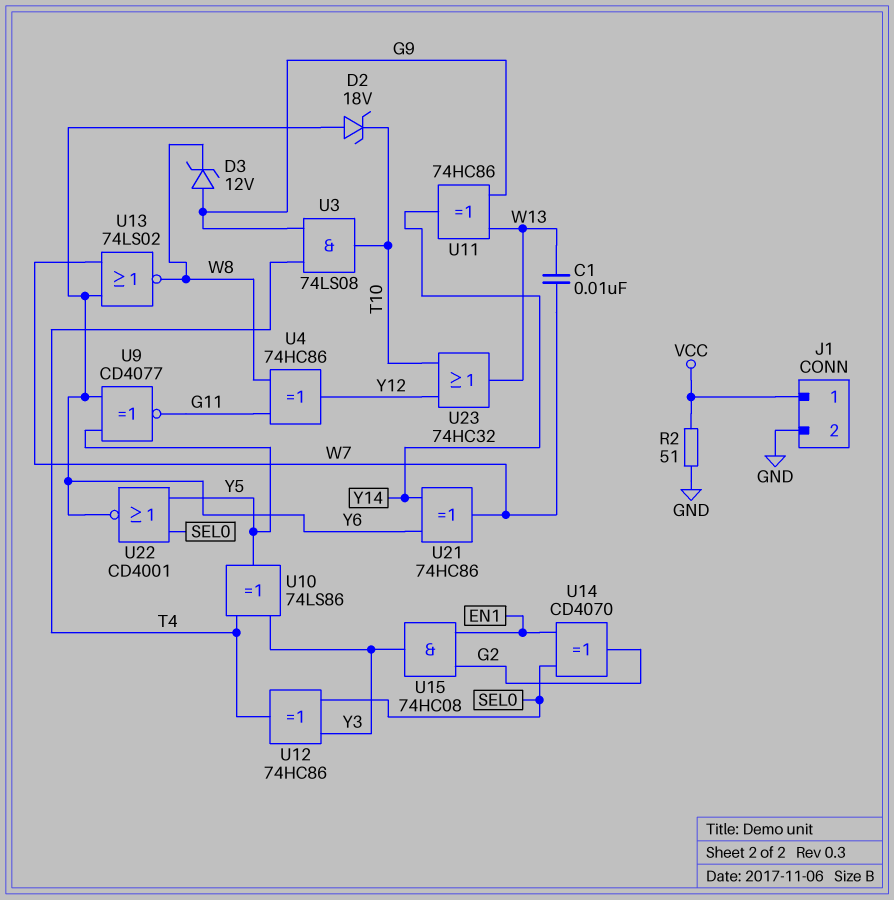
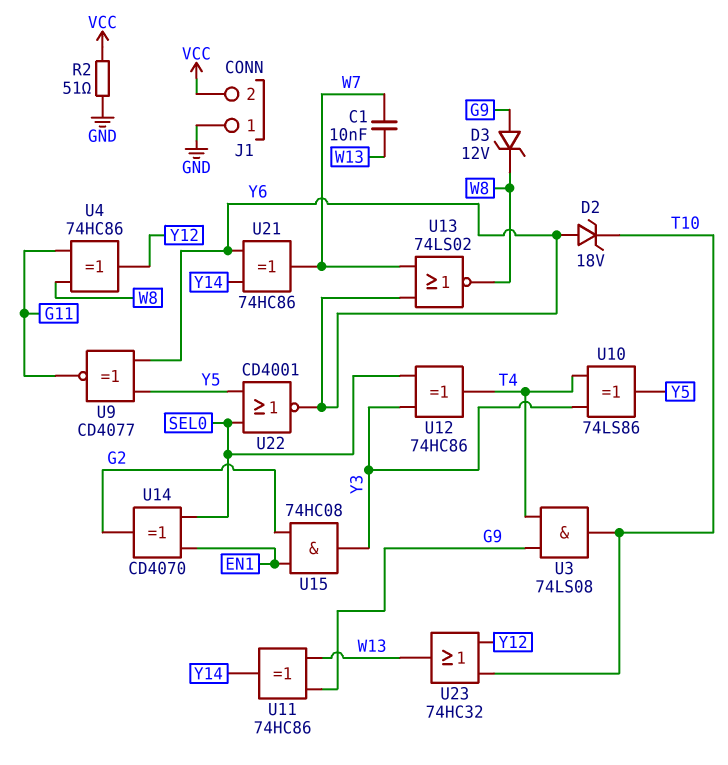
J1 pin 1: VCC -> GND
J1 pin 2: GND -> VCC

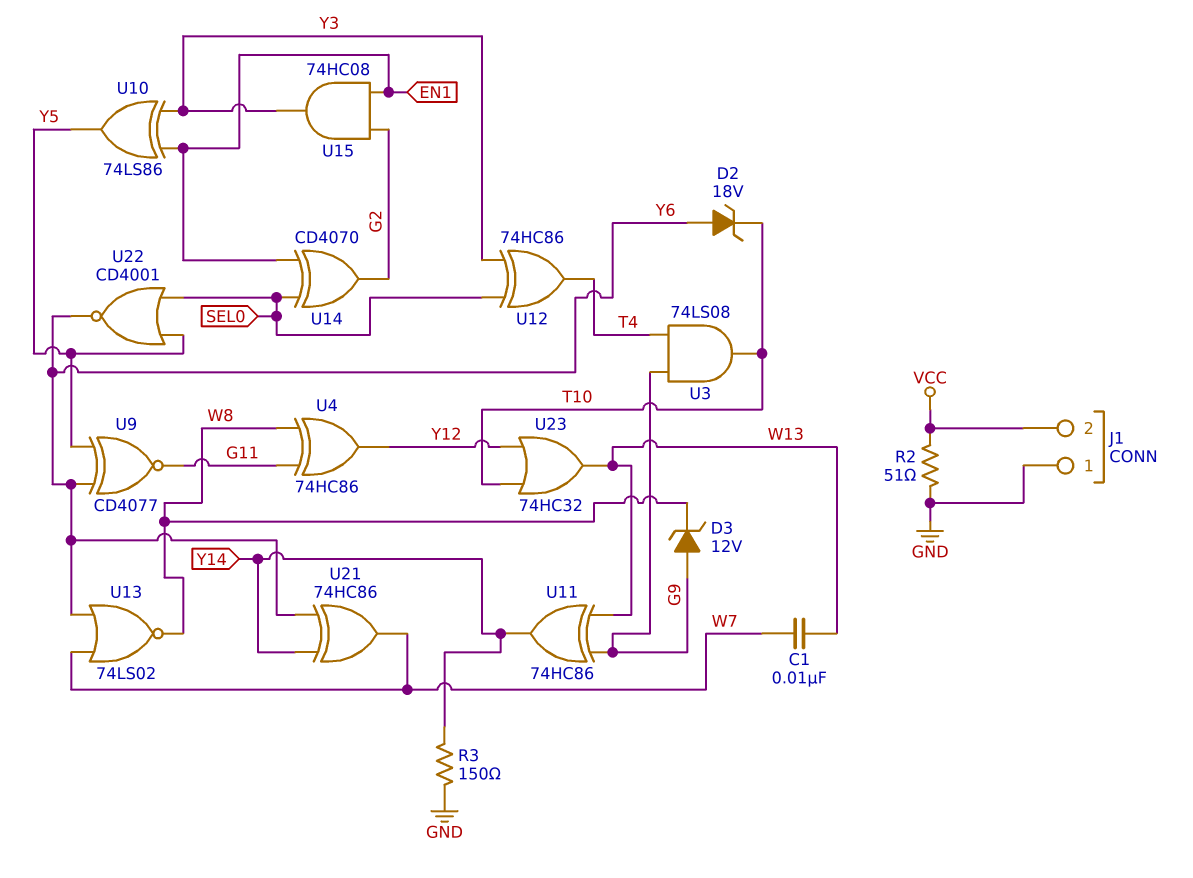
R3: none -> 150 (GND, Y14)
U10: XOR 74LS86 (in T4, in Y3, out Y5) -> XOR 74LS86 (in EN1, in Y3, out Y5)

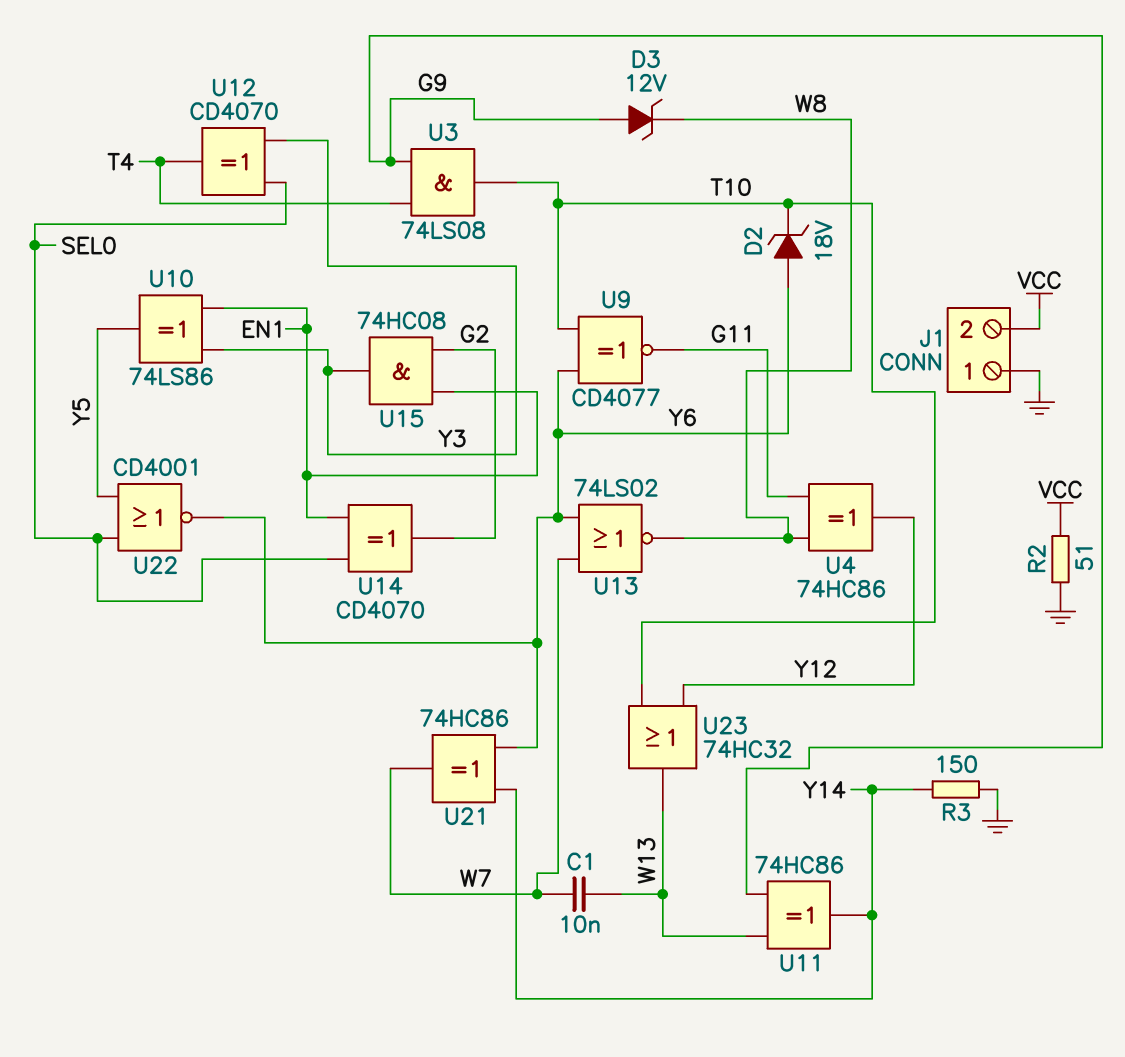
U9: XNOR CD4077 (in Y5, in Y6, out G11) -> XNOR CD4077 (in T10, in Y6, out G11)
U12: XOR 74HC86 (in SEL0, in Y3, out T4) -> XOR CD4070 (in SEL0, in Y3, out T4)

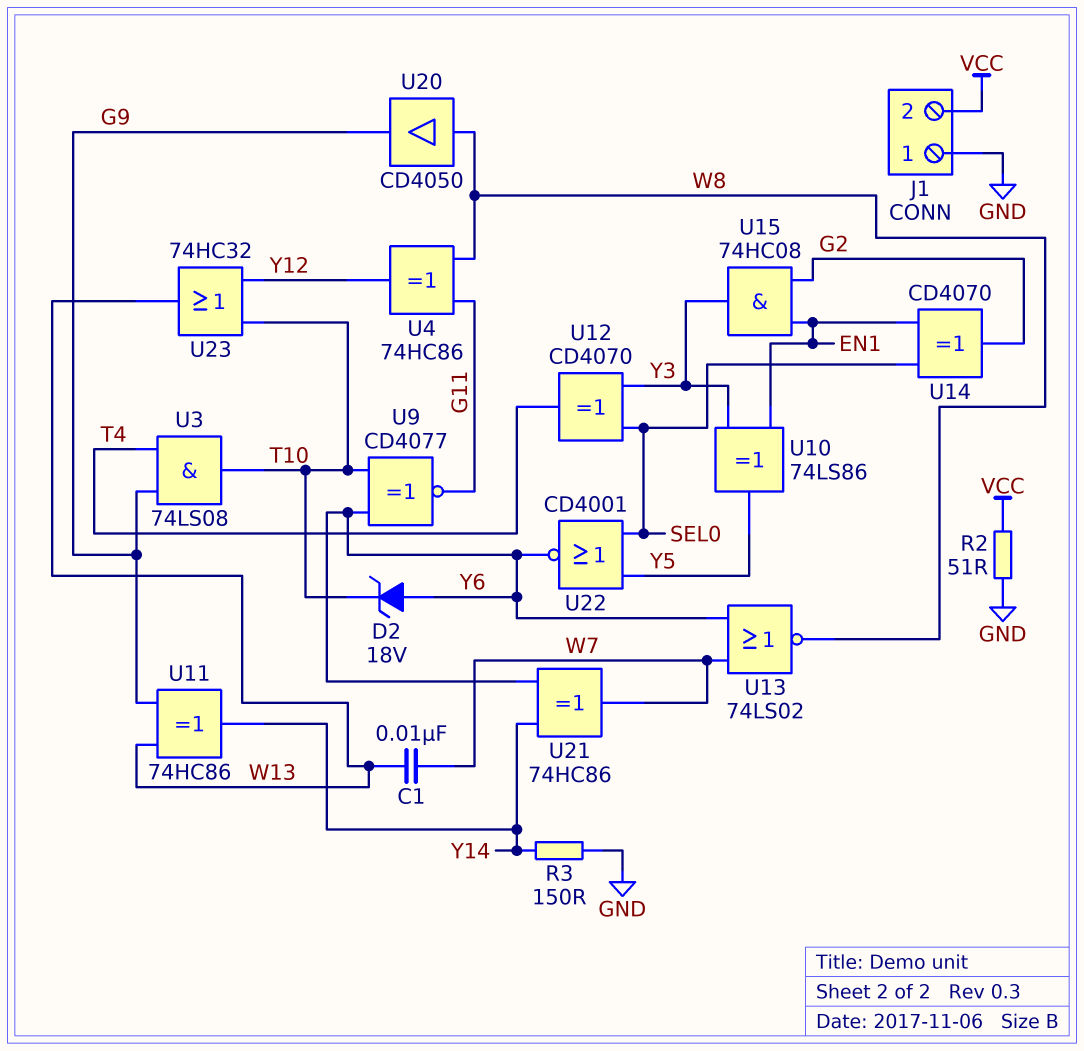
D3: zener 12V (A G9, K W8) -> none
U20: none -> buffer CD4050 (in W8, out G9)

